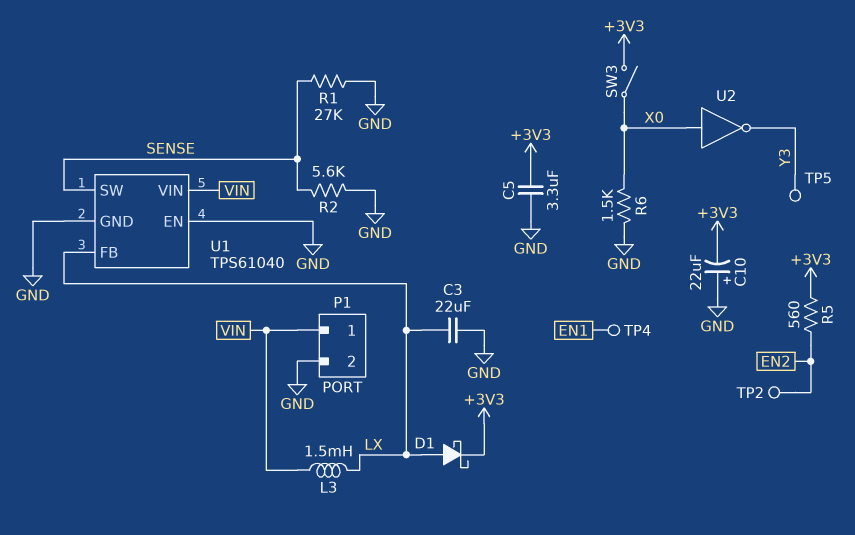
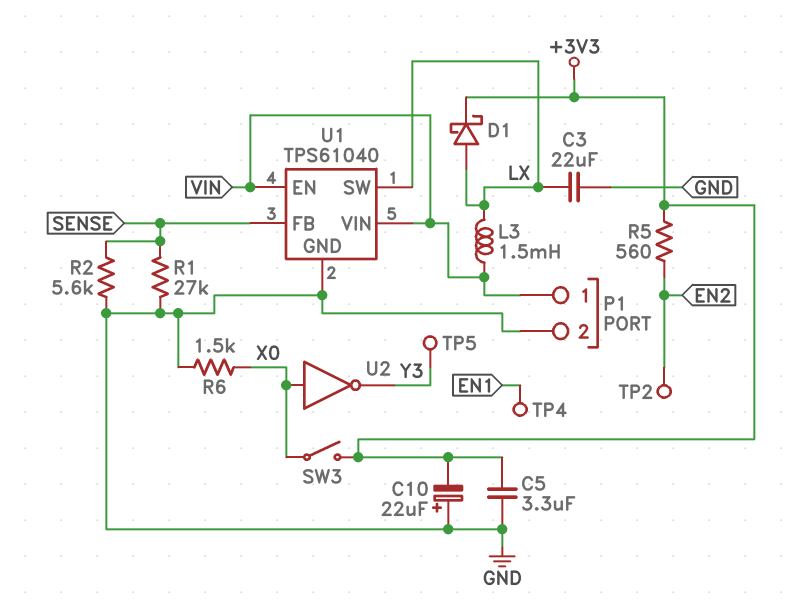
U1 pin EN: GND -> VIN
U1 pin FB: LX -> SENSE
U1 pin SW: SENSE -> LX

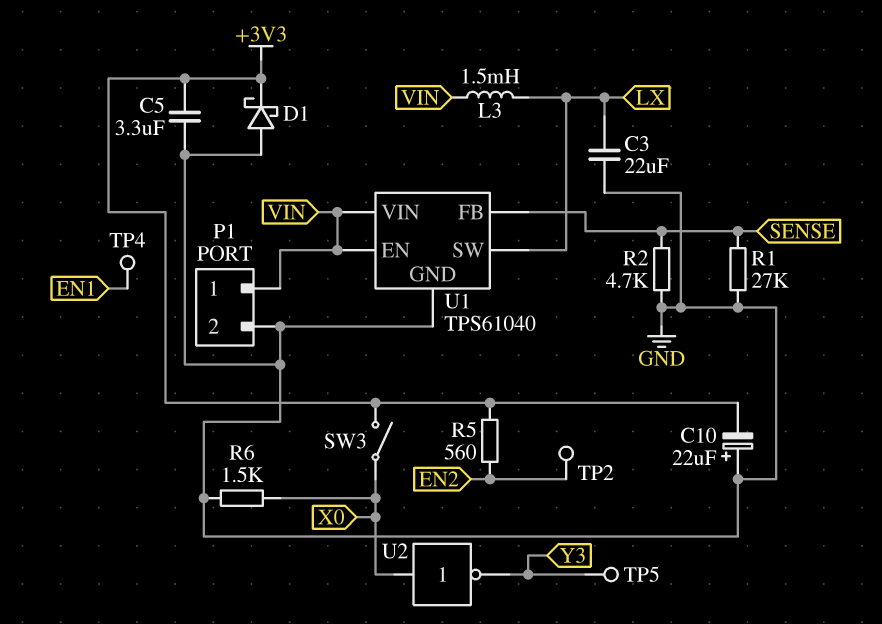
D1: schottky (A LX, K +3V3) -> schottky (A GND, K +3V3)
R2: 5.6k (GND, SENSE) -> 4.7k (GND, SENSE)

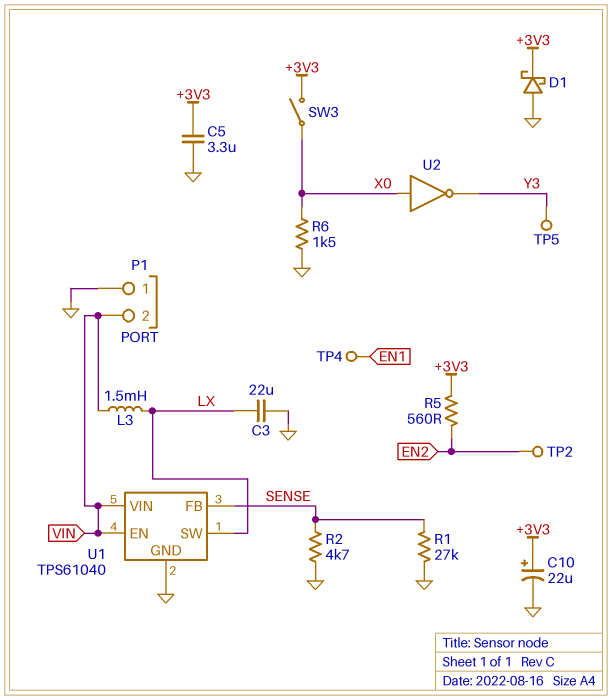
C10: 22uF (plus GND, minus +3V3) -> 22uF (plus +3V3, minus GND)
P1 pin 1: VIN -> GND
P1 pin 2: GND -> VIN

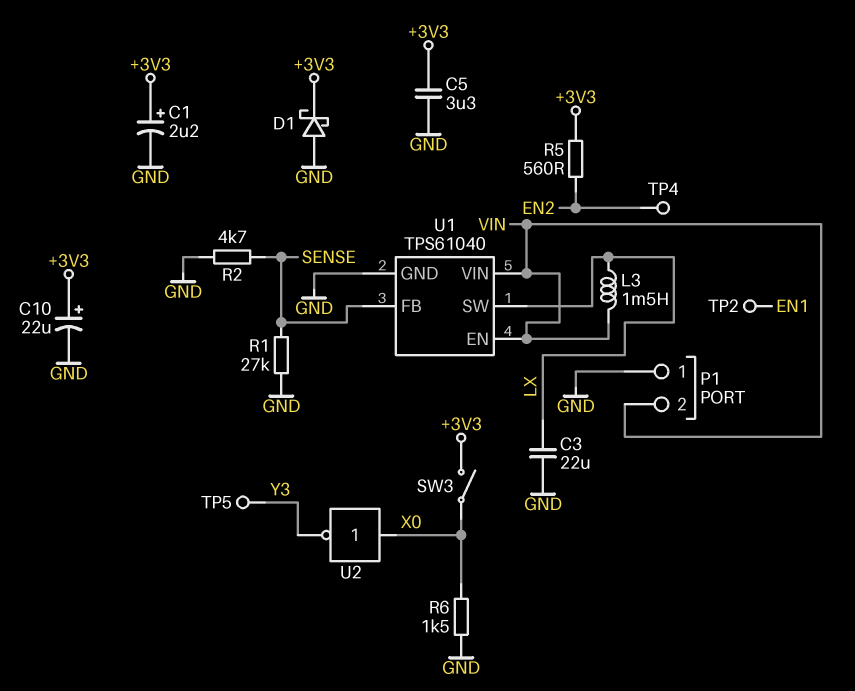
C1: none -> 2.2uF (plus +3V3, minus GND)
TP2: test point (EN2) -> test point (EN1)
TP4: test point (EN1) -> test point (EN2)

